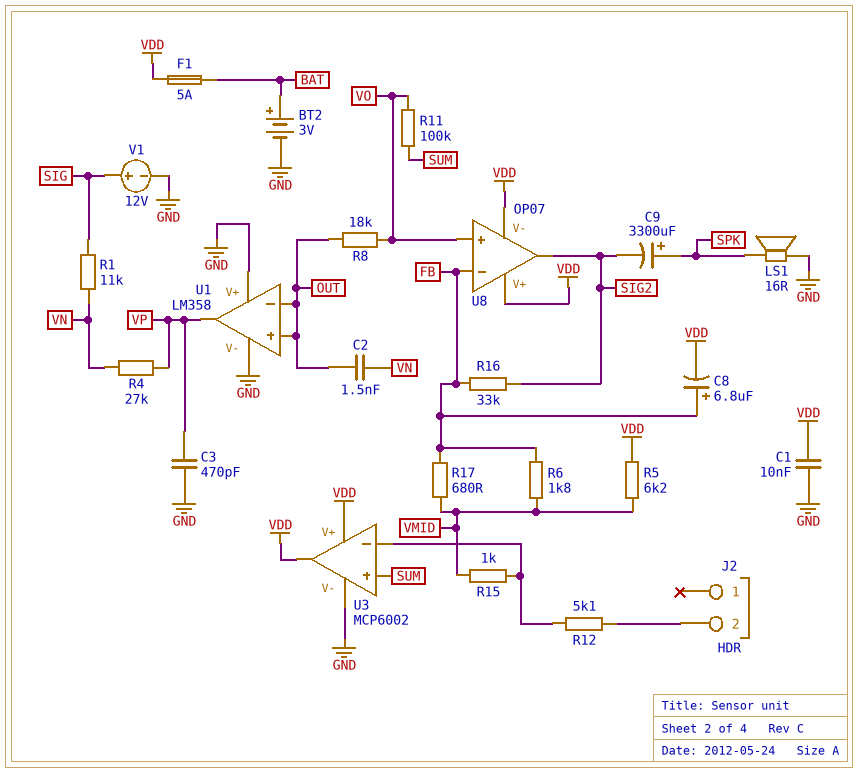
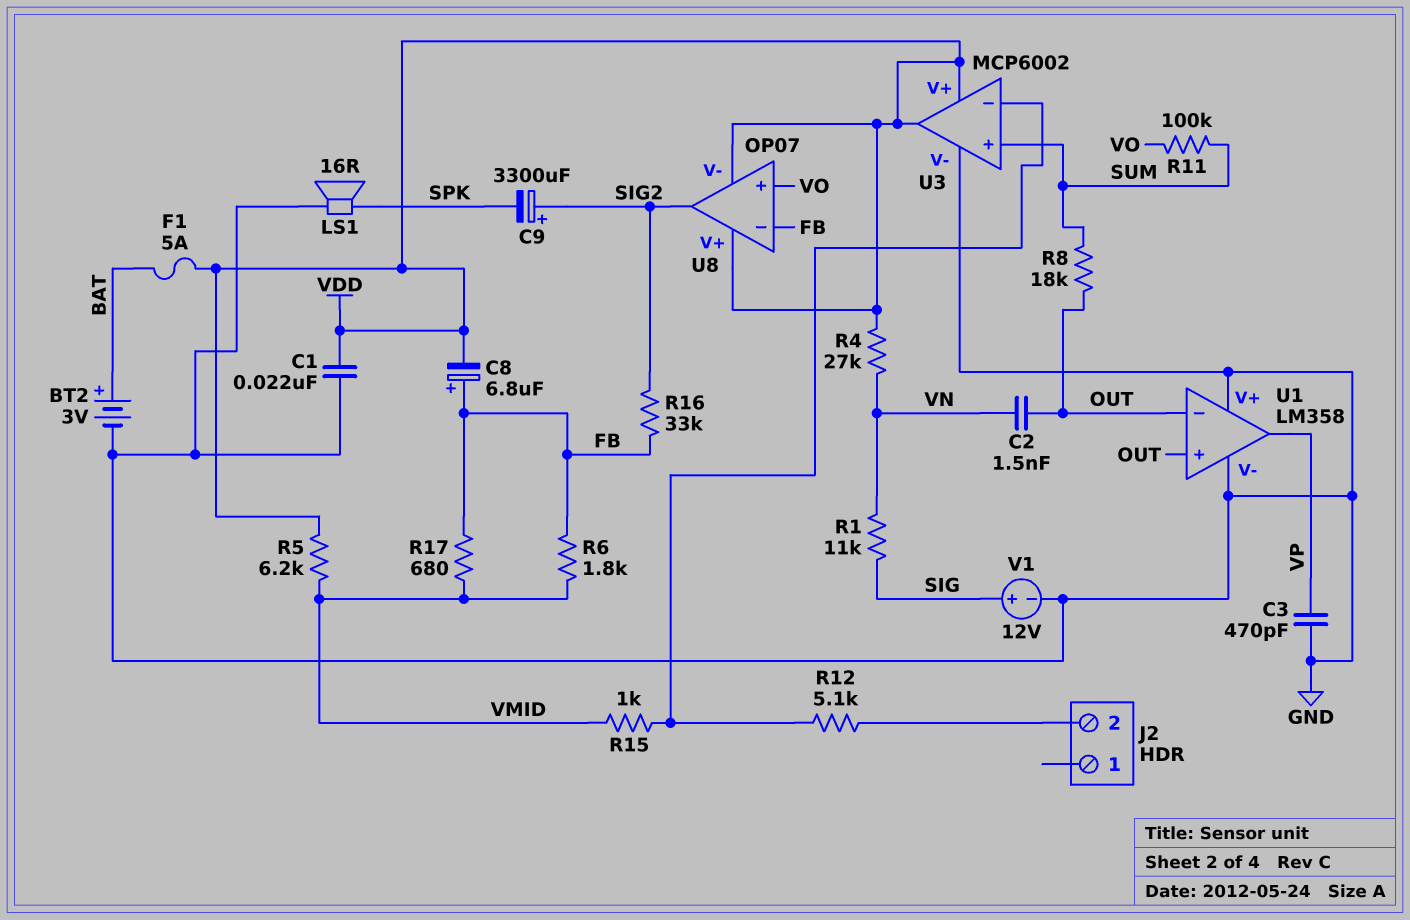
C1: 10nF (GND, VDD) -> 22nF (GND, VDD)
C9: 3300uF (plus SPK, minus SIG2) -> 3300uF (plus SIG2, minus SPK)
R4: 27k (VN, VP) -> 27k (VDD, VN)
R8: 18k (OUT, VO) -> 18k (OUT, SUM)

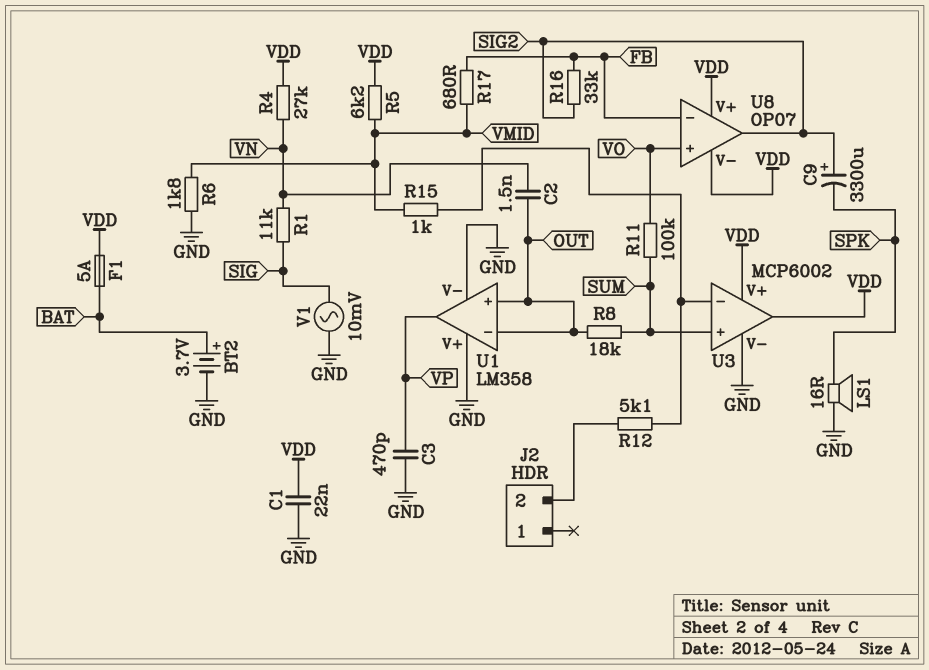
BT2: 3V (plus BAT, minus GND) -> 3.7V (plus BAT, minus GND)
C8: 6.8uF (plus FB, minus VDD) -> none
R6: 1.8k (FB, VMID) -> 1.8k (GND, VMID)
V1: 12V (plus SIG, minus GND) -> AC 10mV (GND, SIG)

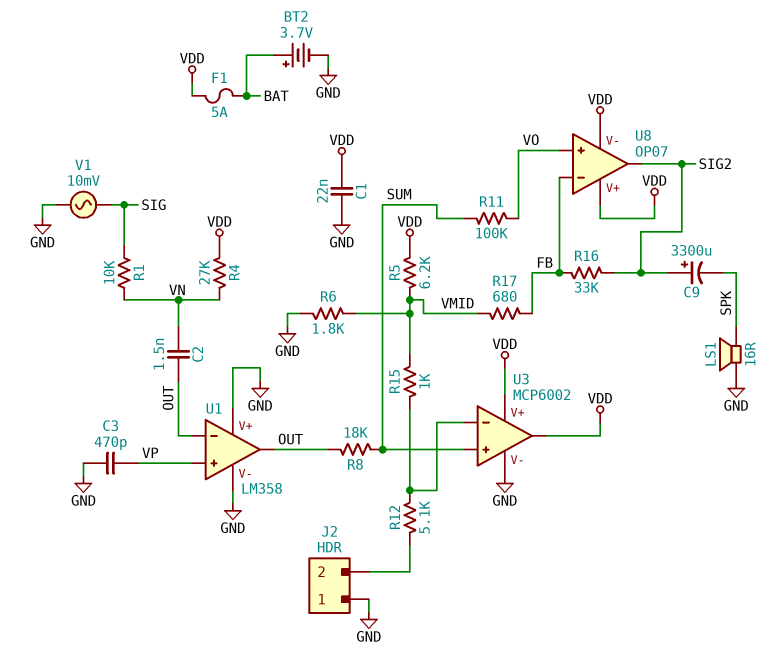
J2 pin 1: none -> GND
R1: 11k (SIG, VN) -> 10k (SIG, VN)
U1 pin in+: OUT -> VP
U1 pin out: VP -> OUT

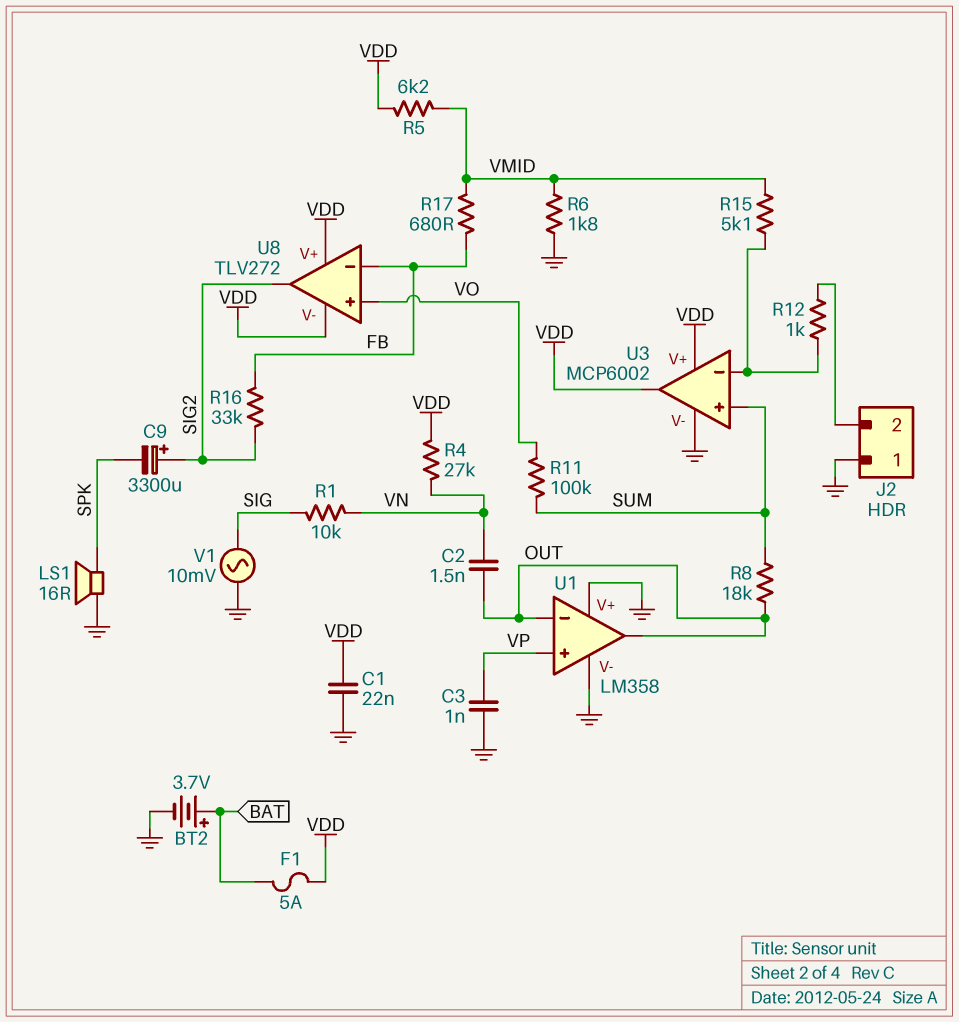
C3: 470pF (GND, VP) -> 1nF (GND, VP)
R12: 5.1k (J2/2, U3/in-) -> 1k (J2/2, U3/in-)
R15: 1k (U3/in-, VMID) -> 5.1k (U3/in-, VMID)
U8: OP07 -> TLV272

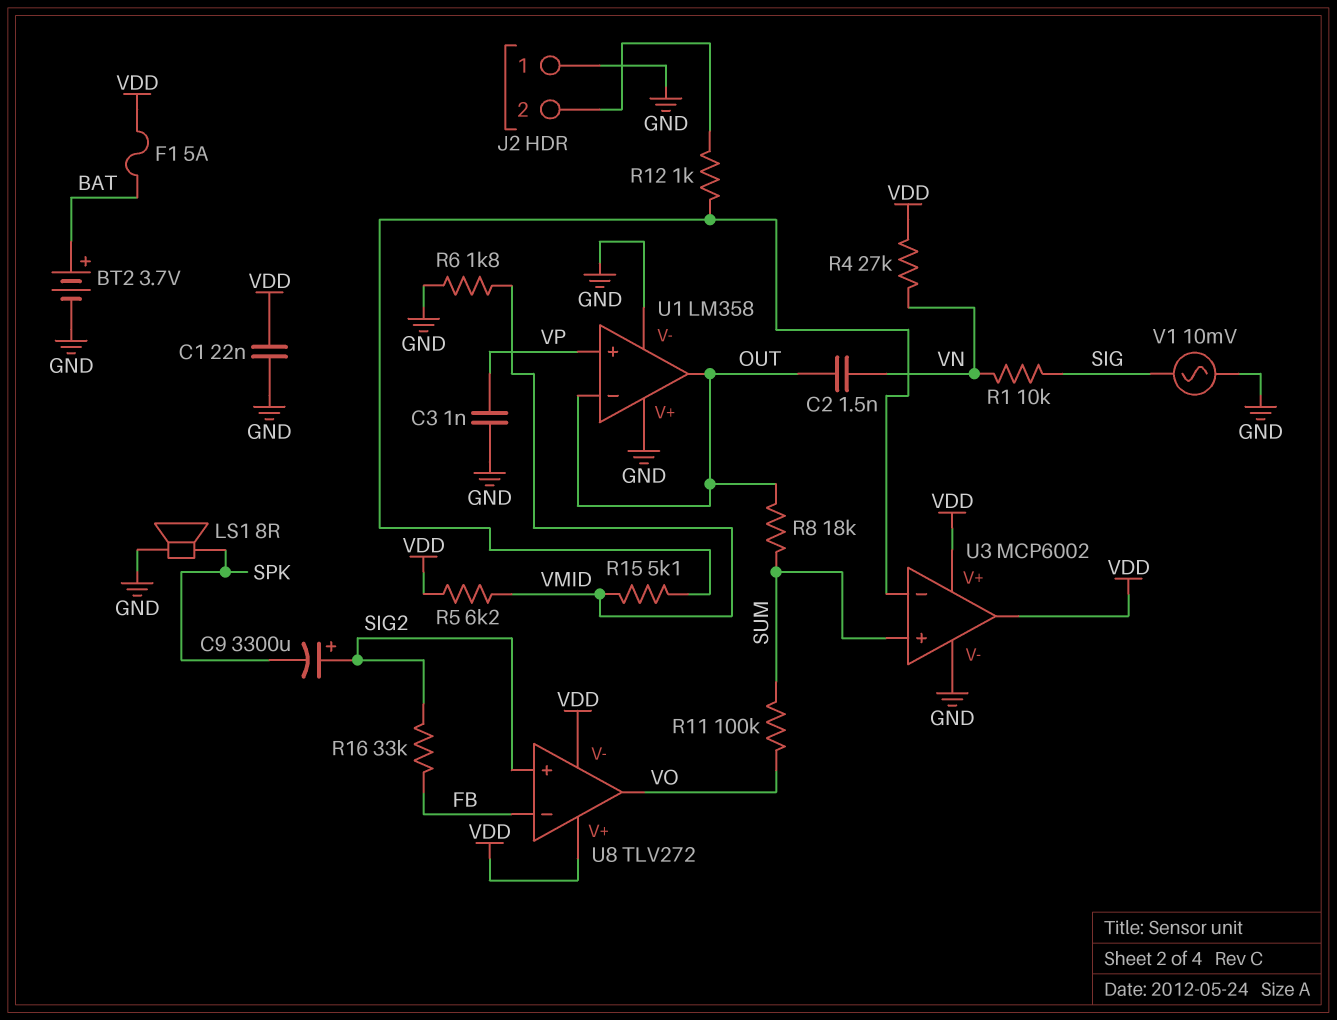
LS1: speaker 16R (GND, SPK) -> speaker 8R (GND, SPK)
R17: 680 (FB, VMID) -> none
U8 pin in+: VO -> SIG2
U8 pin out: SIG2 -> VO

